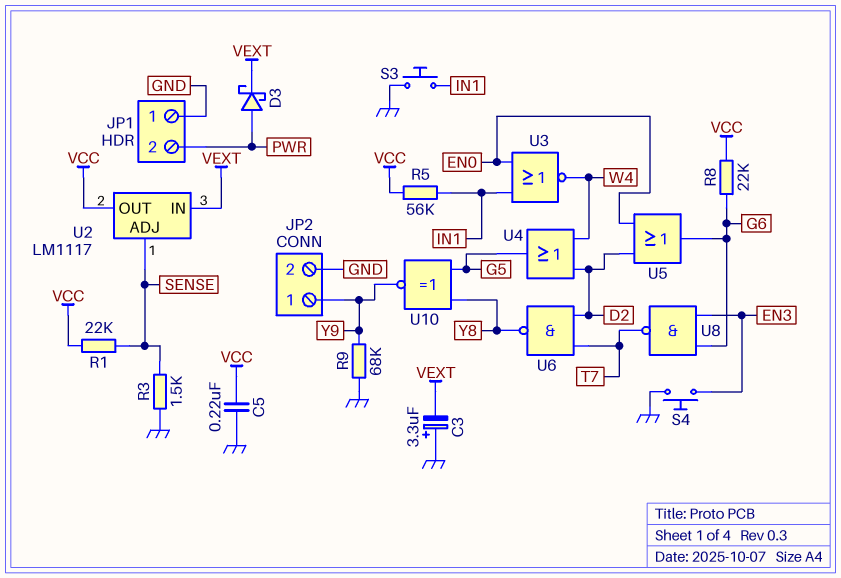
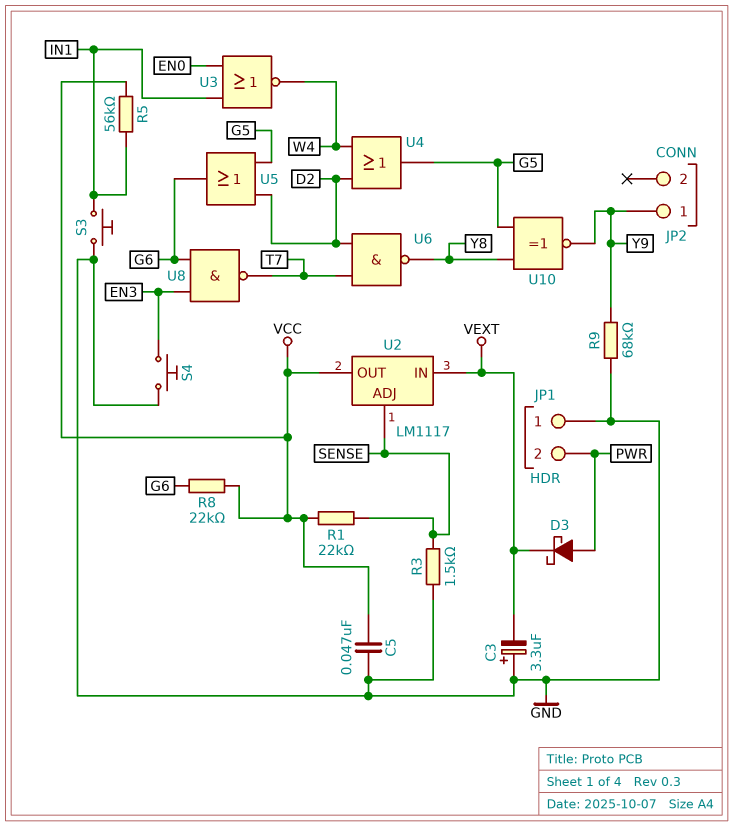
C5: 220nF (GND, VCC) -> 47nF (GND, VCC)
JP2 pin 2: GND -> none
U5: OR (in D2, in EN0, out G6) -> OR (in D2, in G5, out G6)

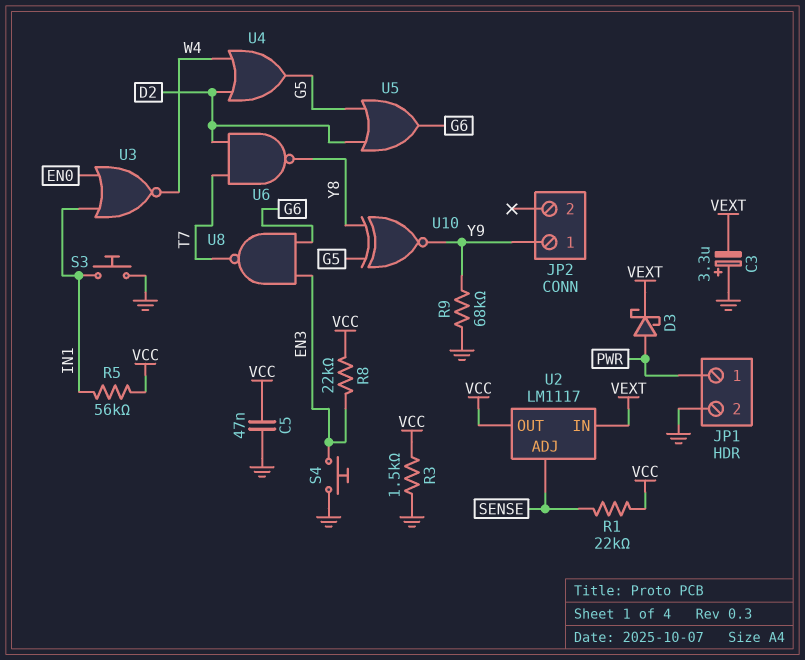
JP1 pin 1: GND -> PWR
JP1 pin 2: PWR -> GND
R3: 1.5k (GND, SENSE) -> 1.5k (GND, VCC)
R8: 22k (G6, VCC) -> 22k (EN3, VCC)

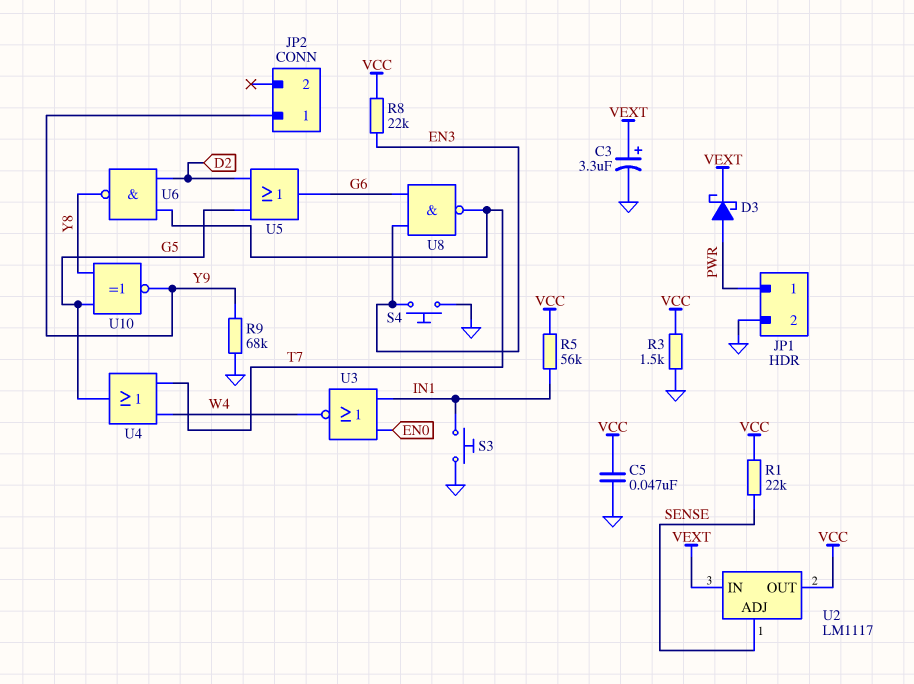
C3: 3.3uF (plus GND, minus VEXT) -> 3.3uF (plus VEXT, minus GND)
U4: OR (in D2, in W4, out G5) -> OR (in T7, in W4, out G5)

